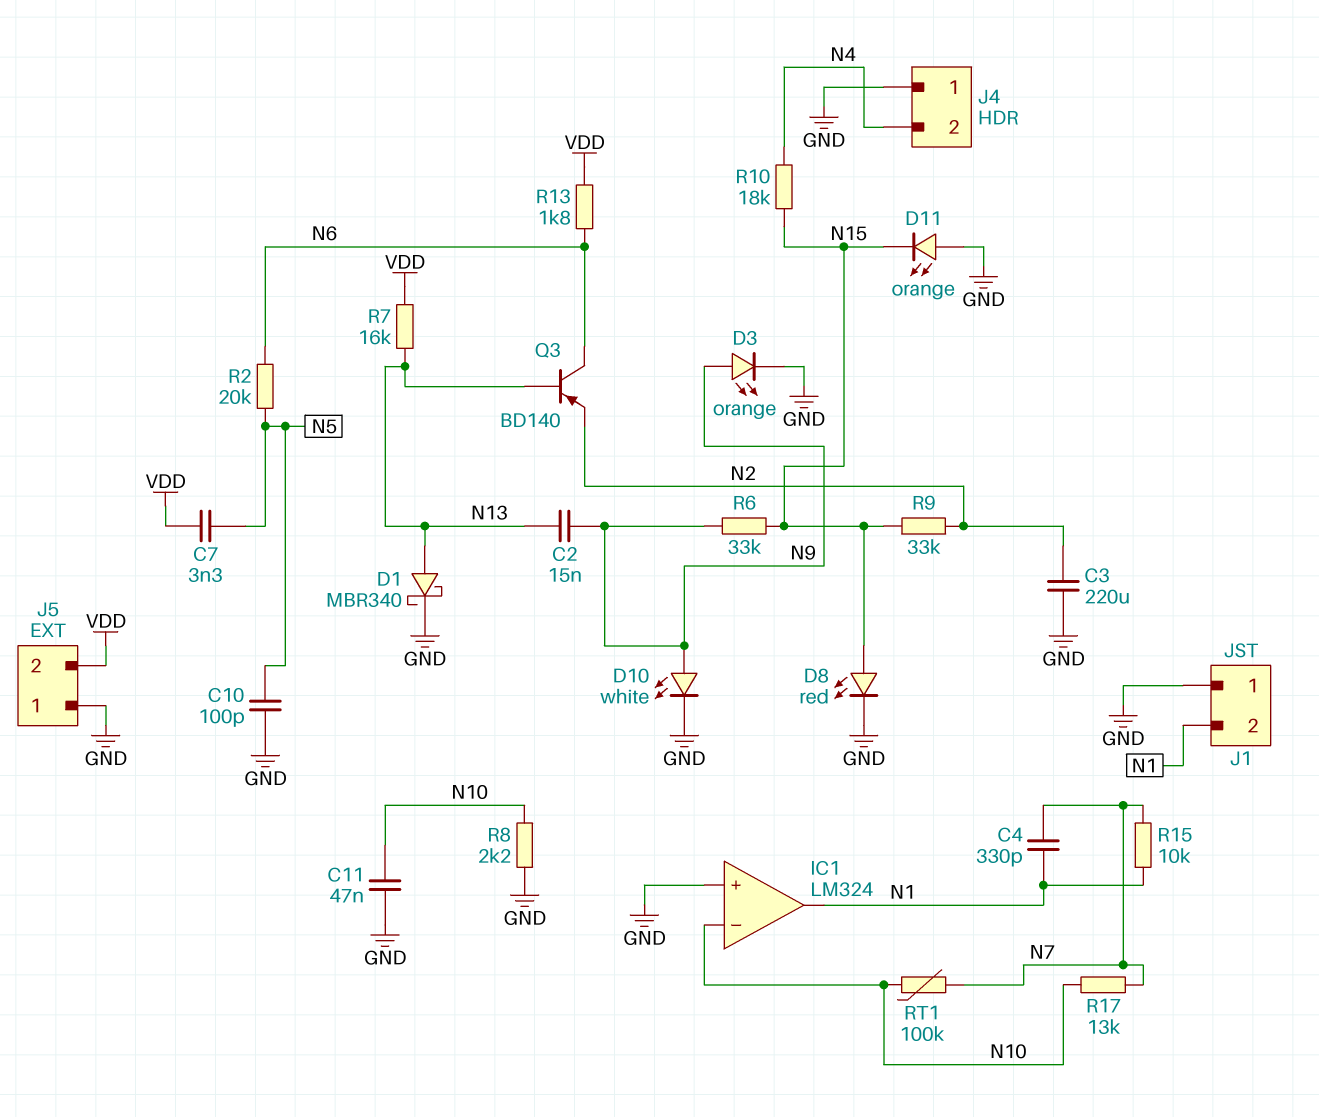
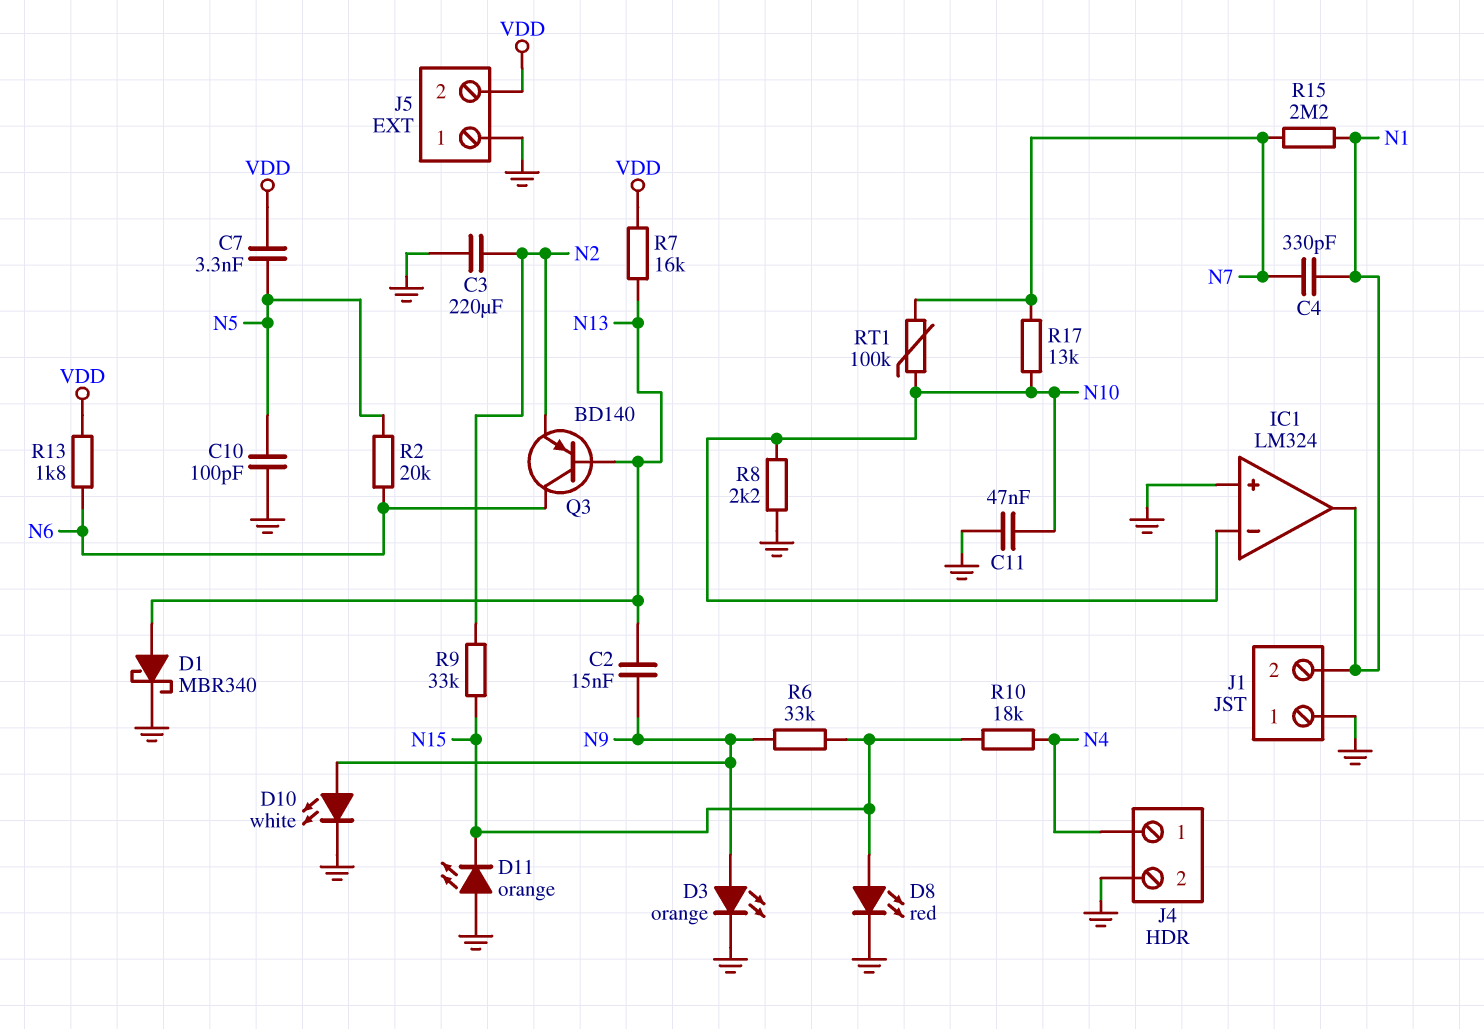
J4 pin 1: GND -> N4
J4 pin 2: N4 -> GND
R15: 10k (N1, N7) -> 2.2M (N1, N7)

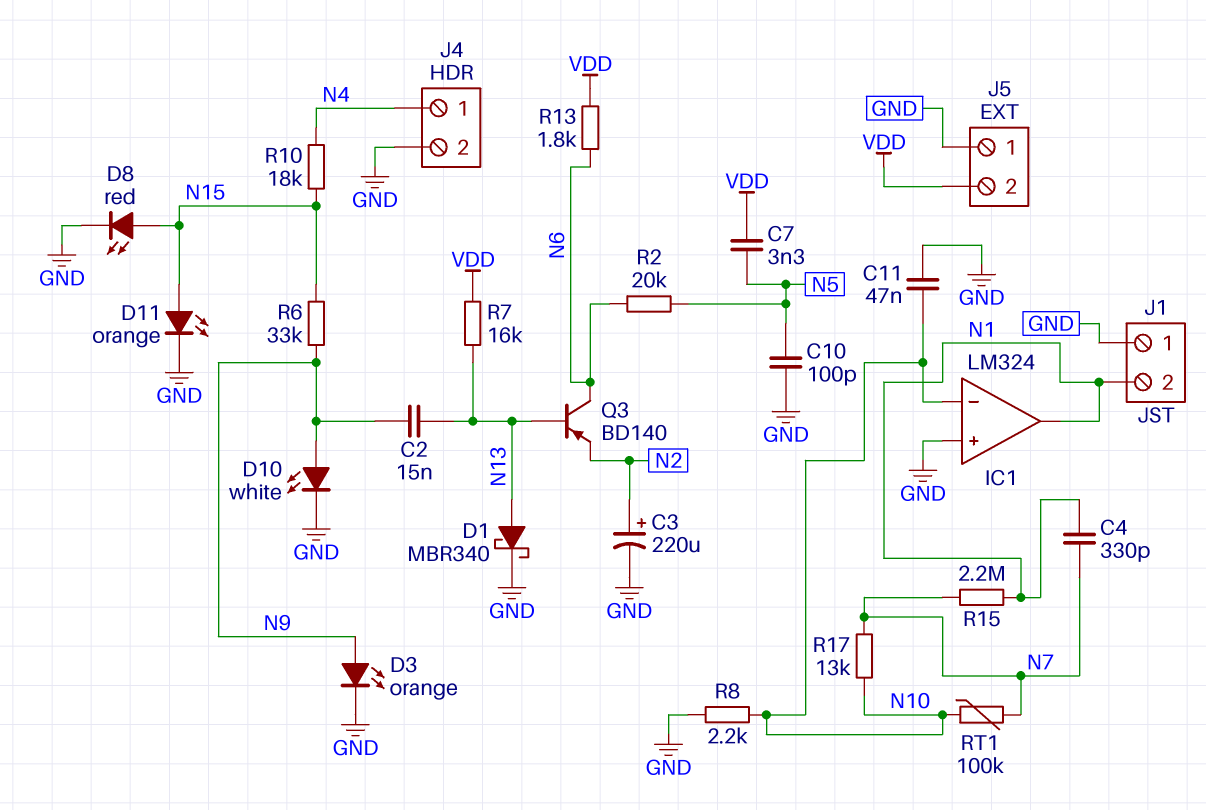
C3: 220uF (GND, N2) -> 220uF (plus N2, minus GND)
D11: LED orange (A GND, K N15) -> LED orange (A N15, K GND)
R9: 33k (N2, N15) -> none

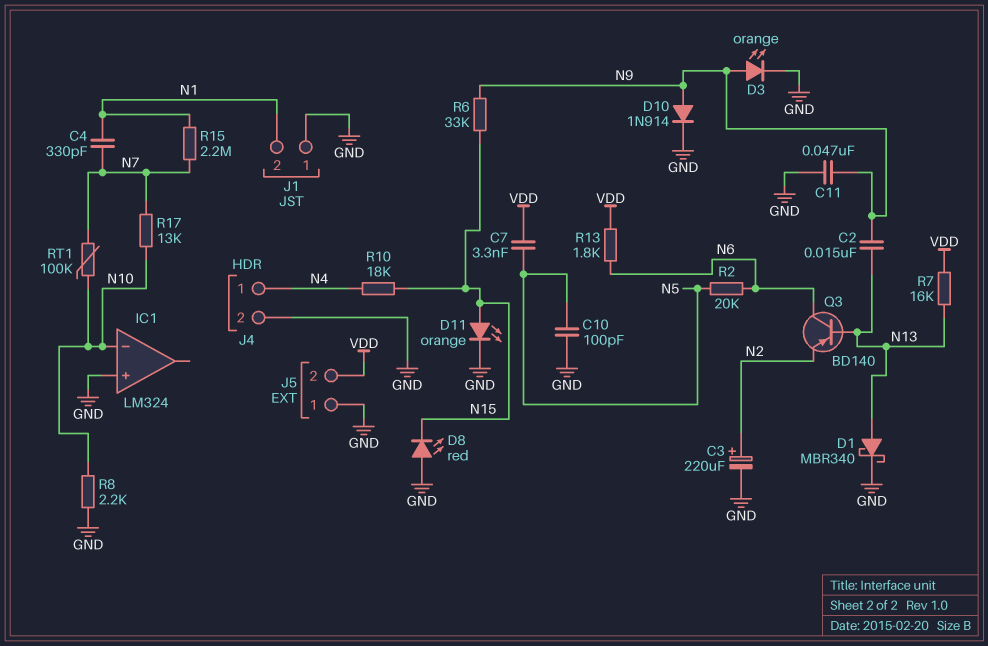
C11: 47nF (GND, N10) -> 47nF (GND, N9)
D8: LED red (A N15, K GND) -> LED red (A GND, K N15)
D10: LED white (A N9, K GND) -> diode 1N914 (A N9, K GND)
IC1 pin out: N1 -> none

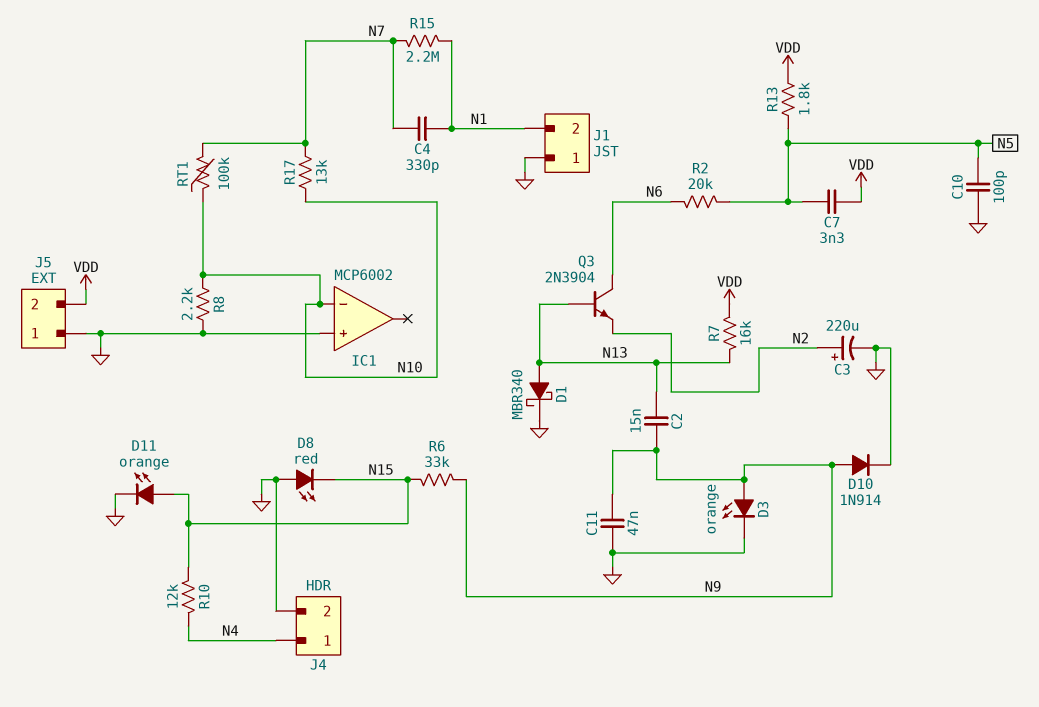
IC1: LM324 -> MCP6002
Q3: PNP BD140 (B N13, C N6, E N2) -> NPN 2N3904 (B N13, C N6, E N2)
R10: 18k (N4, N15) -> 12k (N4, N15)
R13: 1.8k (N6, VDD) -> 1.8k (N5, VDD)

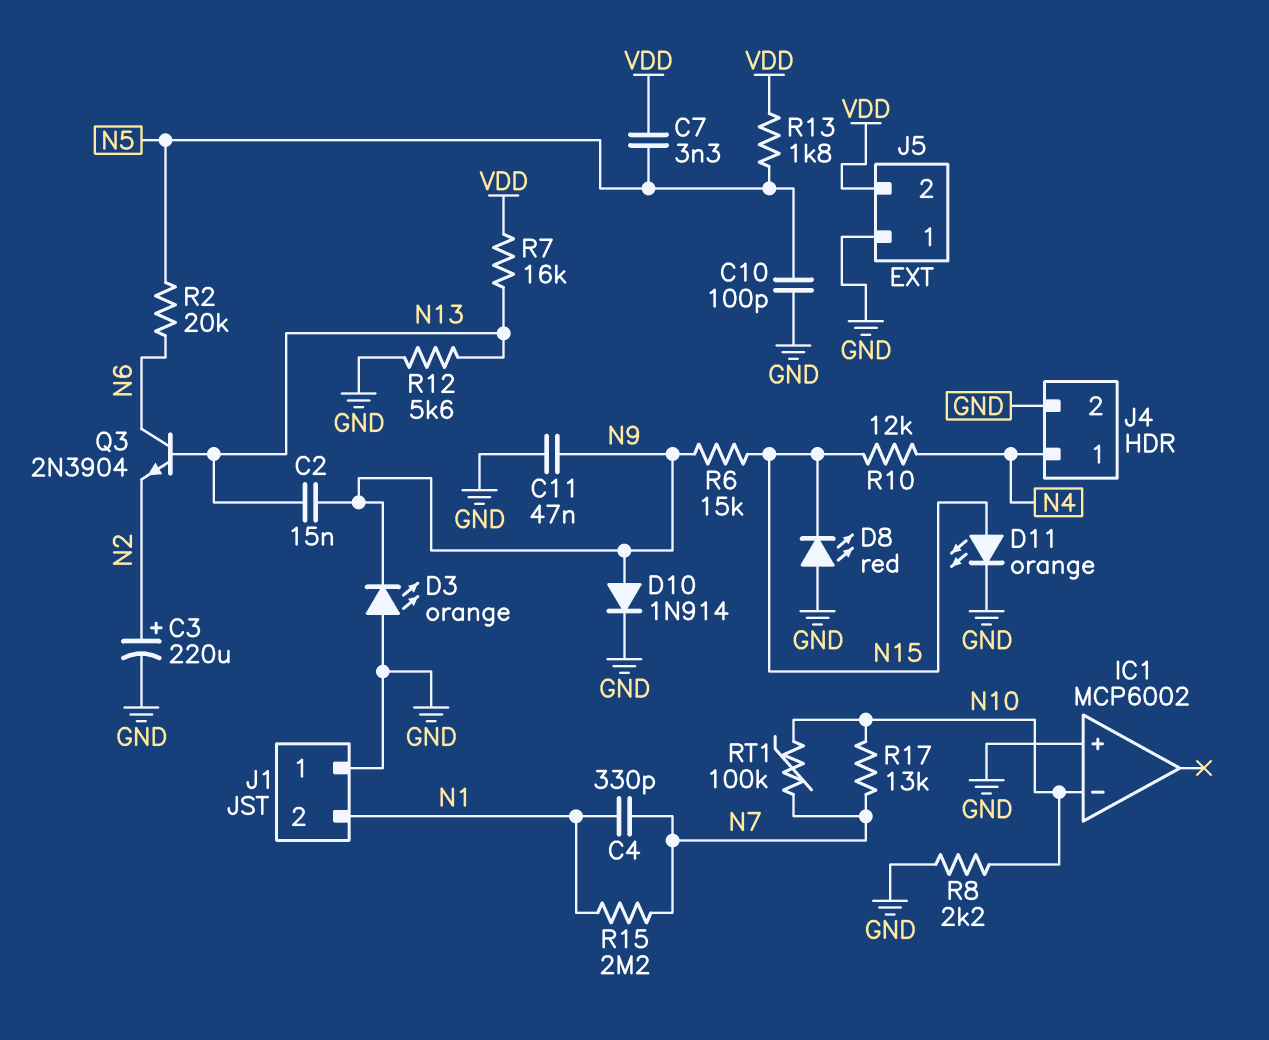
D1: schottky MBR340 (A N13, K GND) -> none
D3: LED orange (A N9, K GND) -> LED orange (A GND, K N9)
R6: 33k (N9, N15) -> 15k (N9, N15)
R12: none -> 5.6k (GND, N13)

